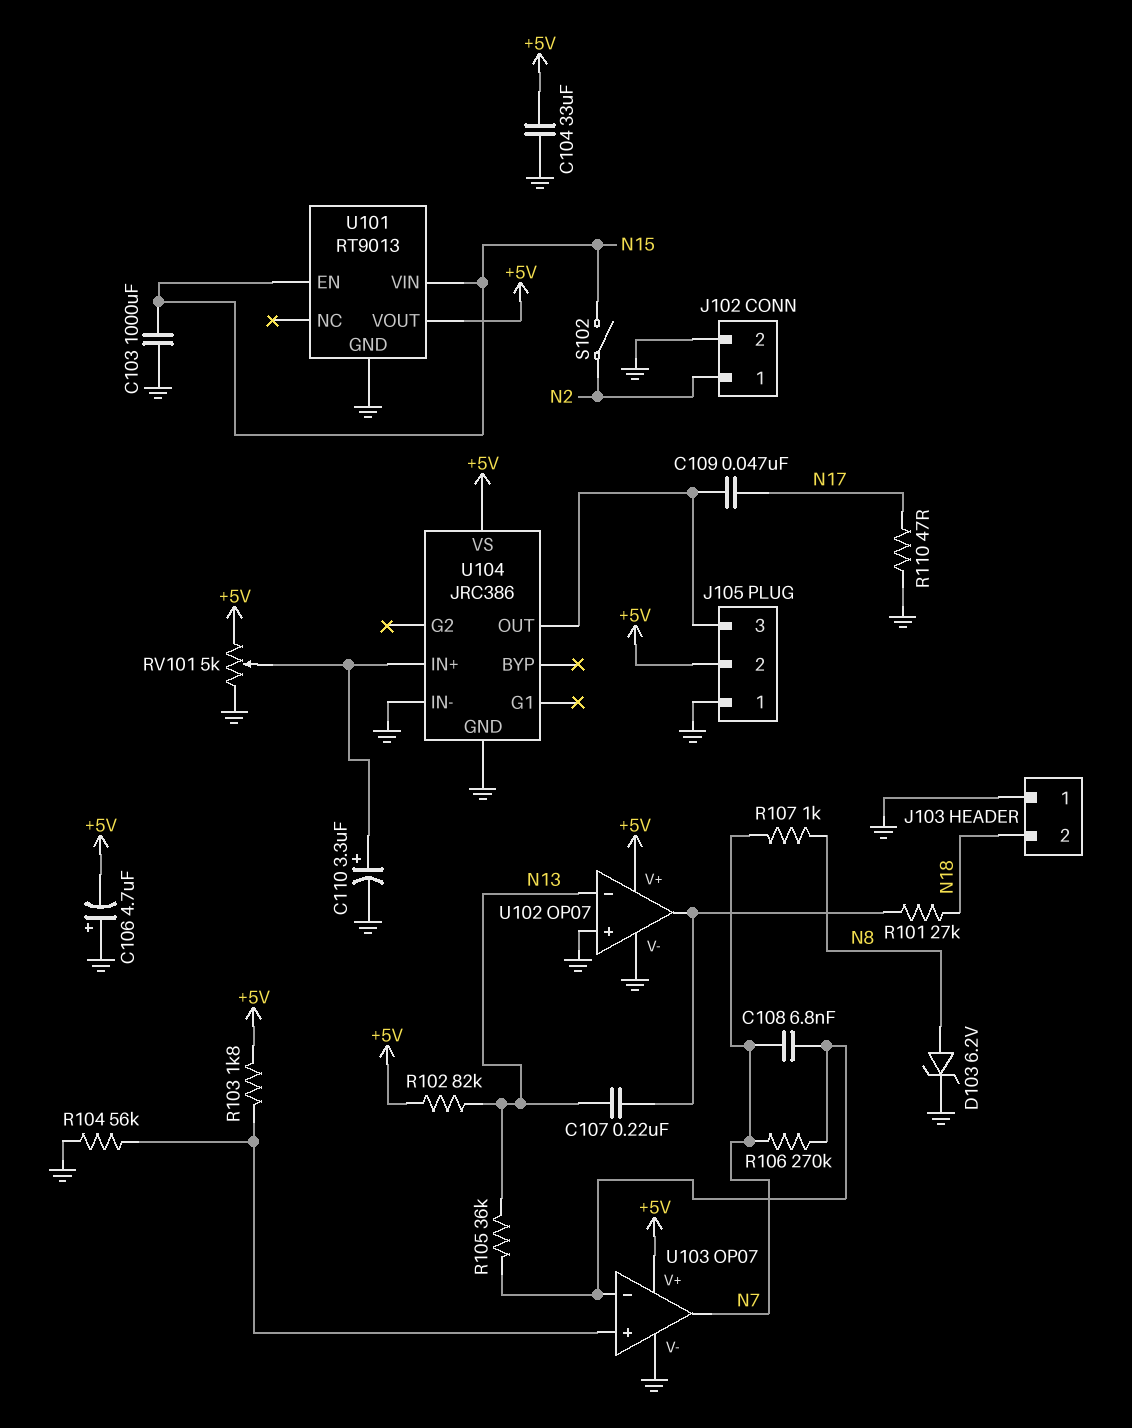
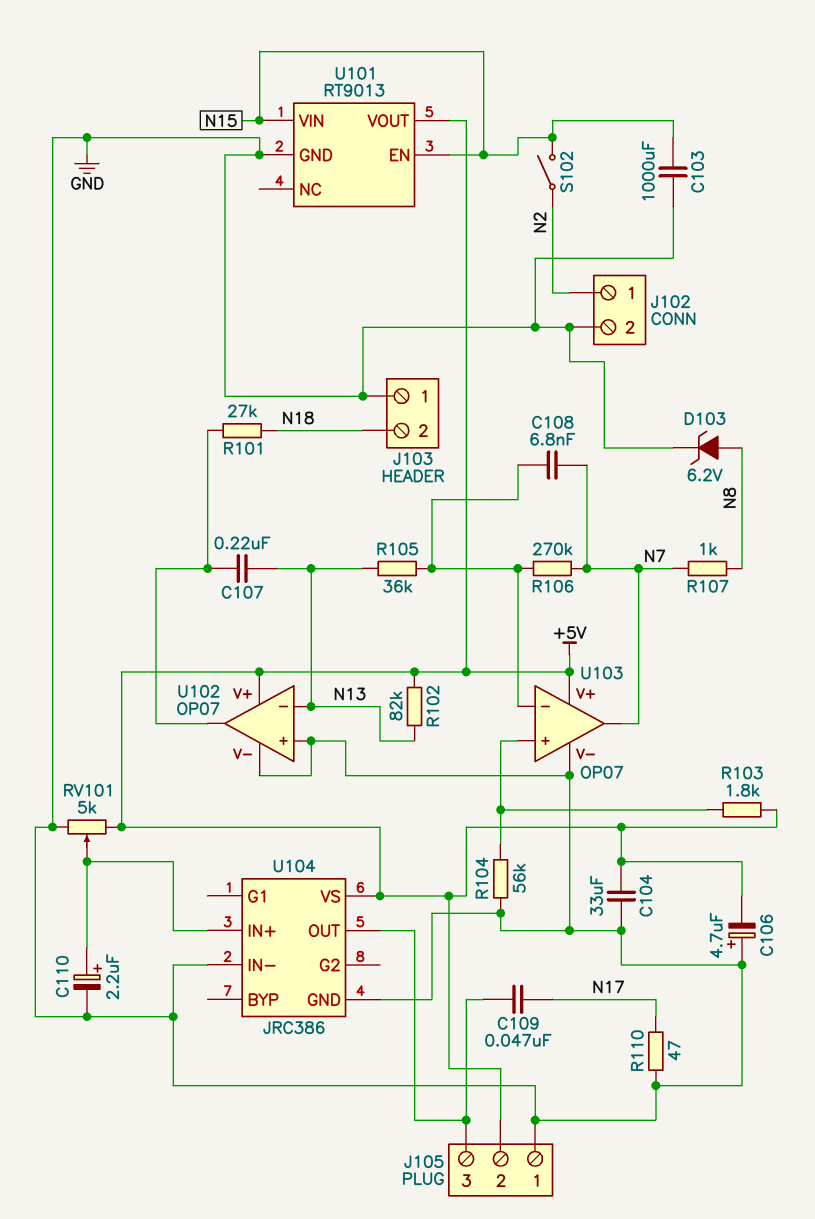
C110: 3.3uF (plus U104/IN+, minus GND) -> 2.2uF (plus U104/IN+, minus GND)

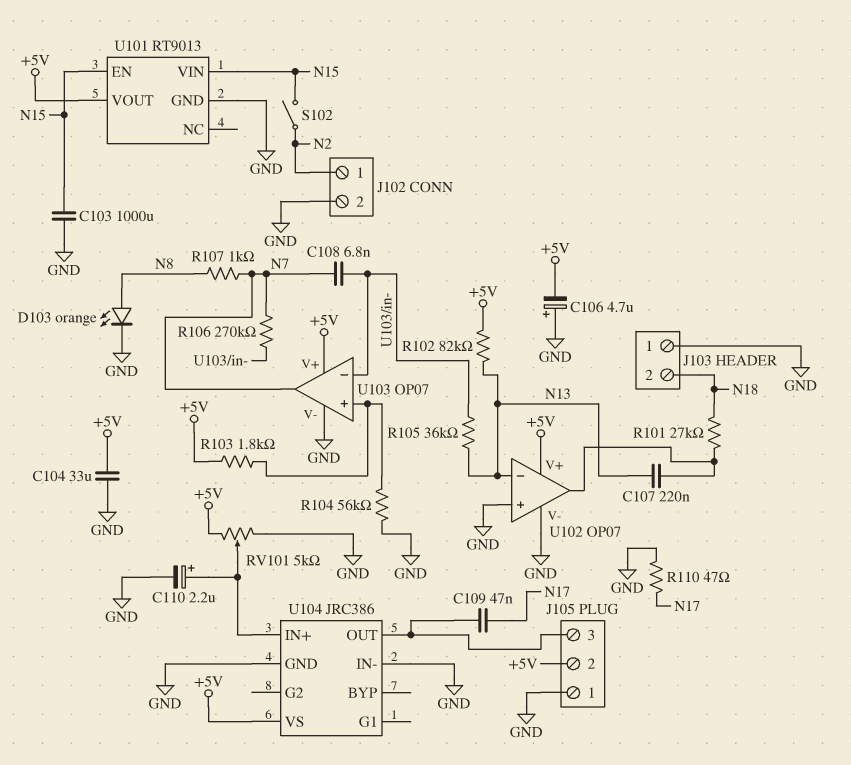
D103: zener 6.2V (A N8, K GND) -> LED orange (A N8, K GND)

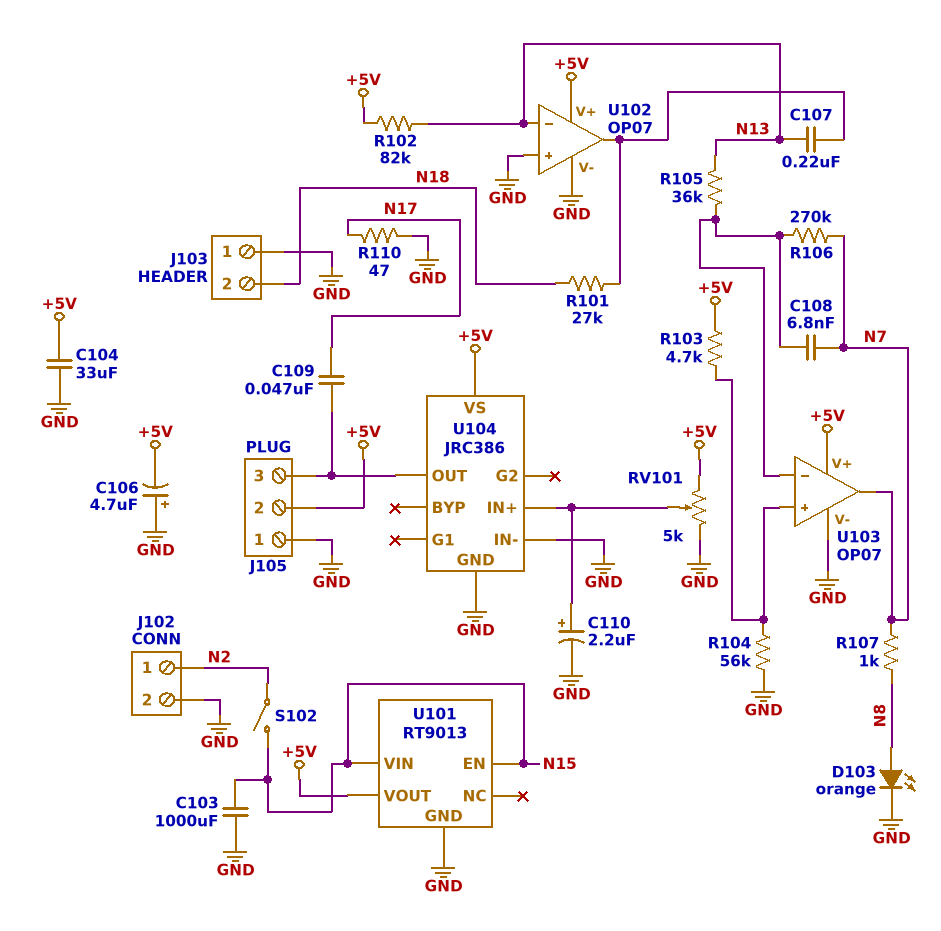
R103: 1.8k (+5V, U103/in+) -> 4.7k (+5V, U103/in+)

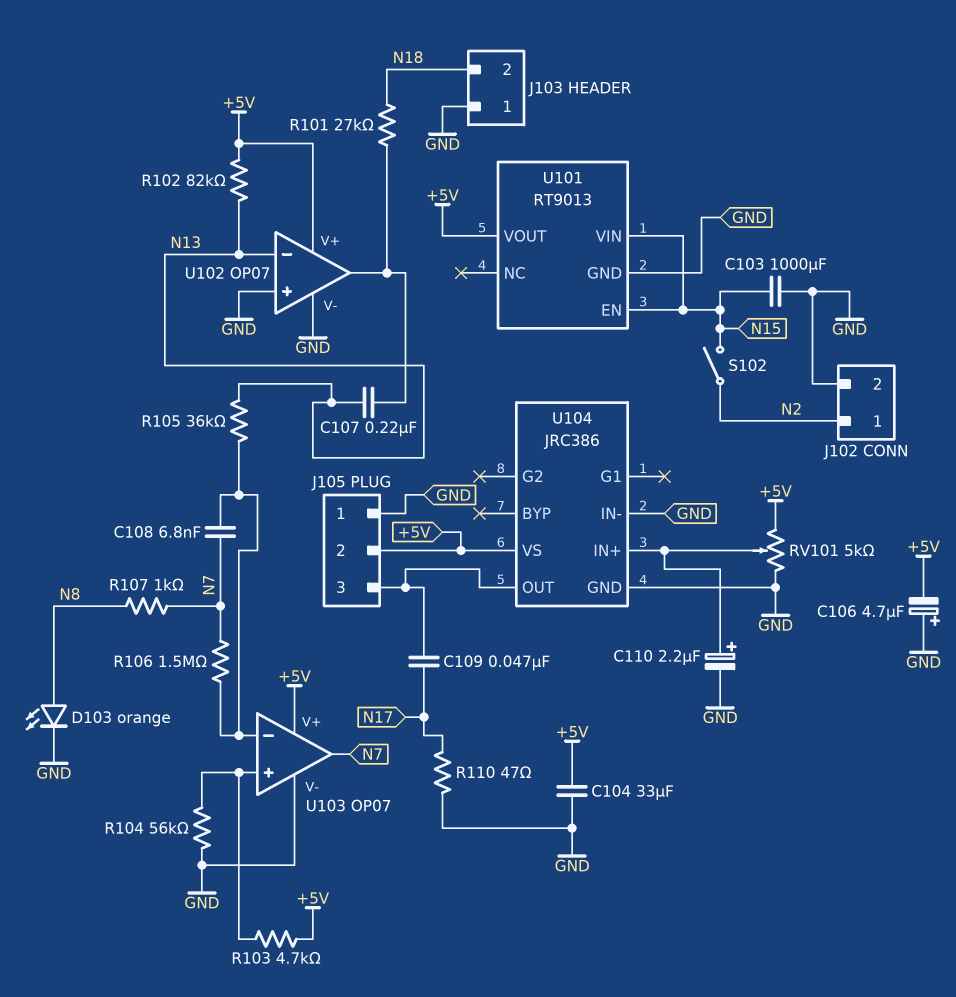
R106: 270k (N7, U103/in-) -> 1.5M (N7, U103/in-)

